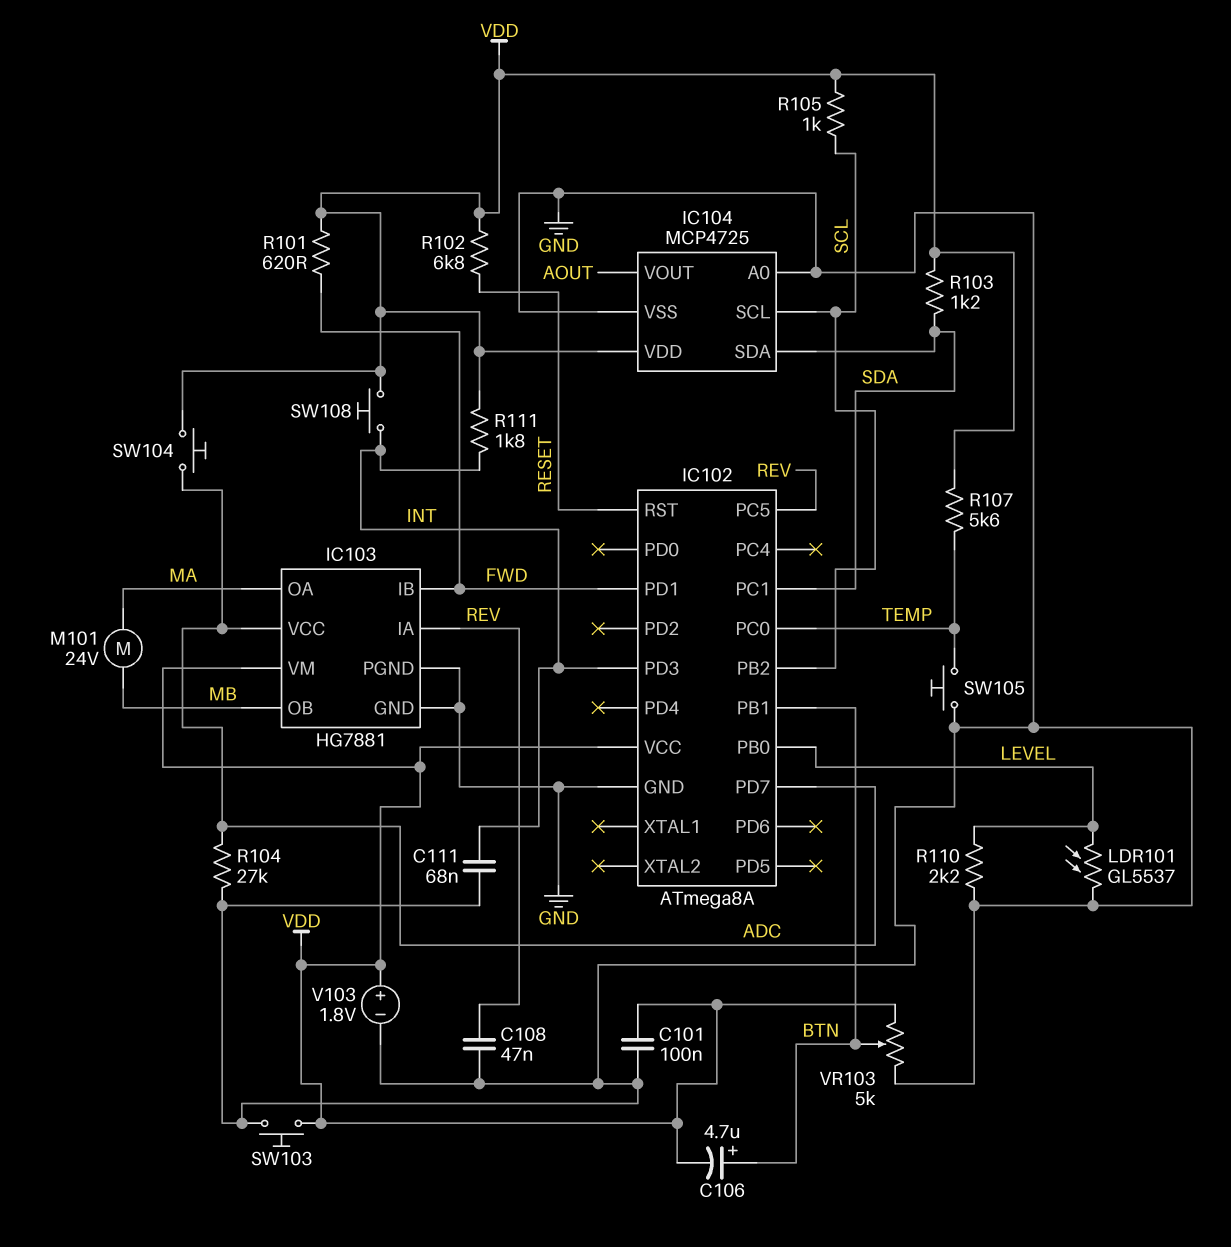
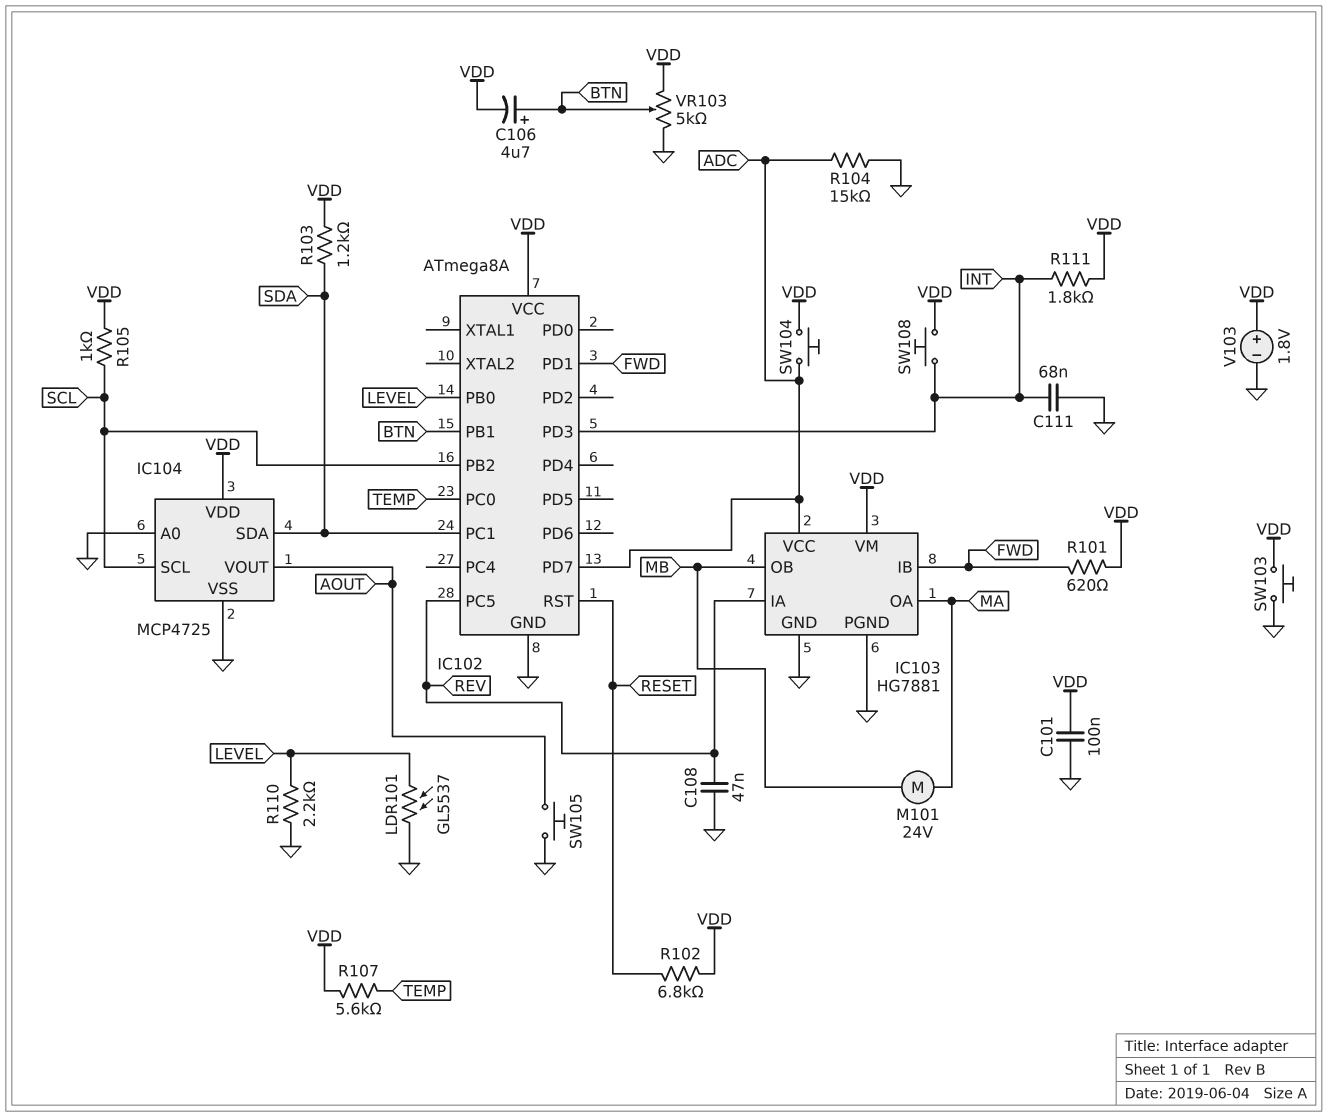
R104: 27k (ADC, GND) -> 15k (ADC, GND)
SW105: button (GND, TEMP) -> button (AOUT, GND)

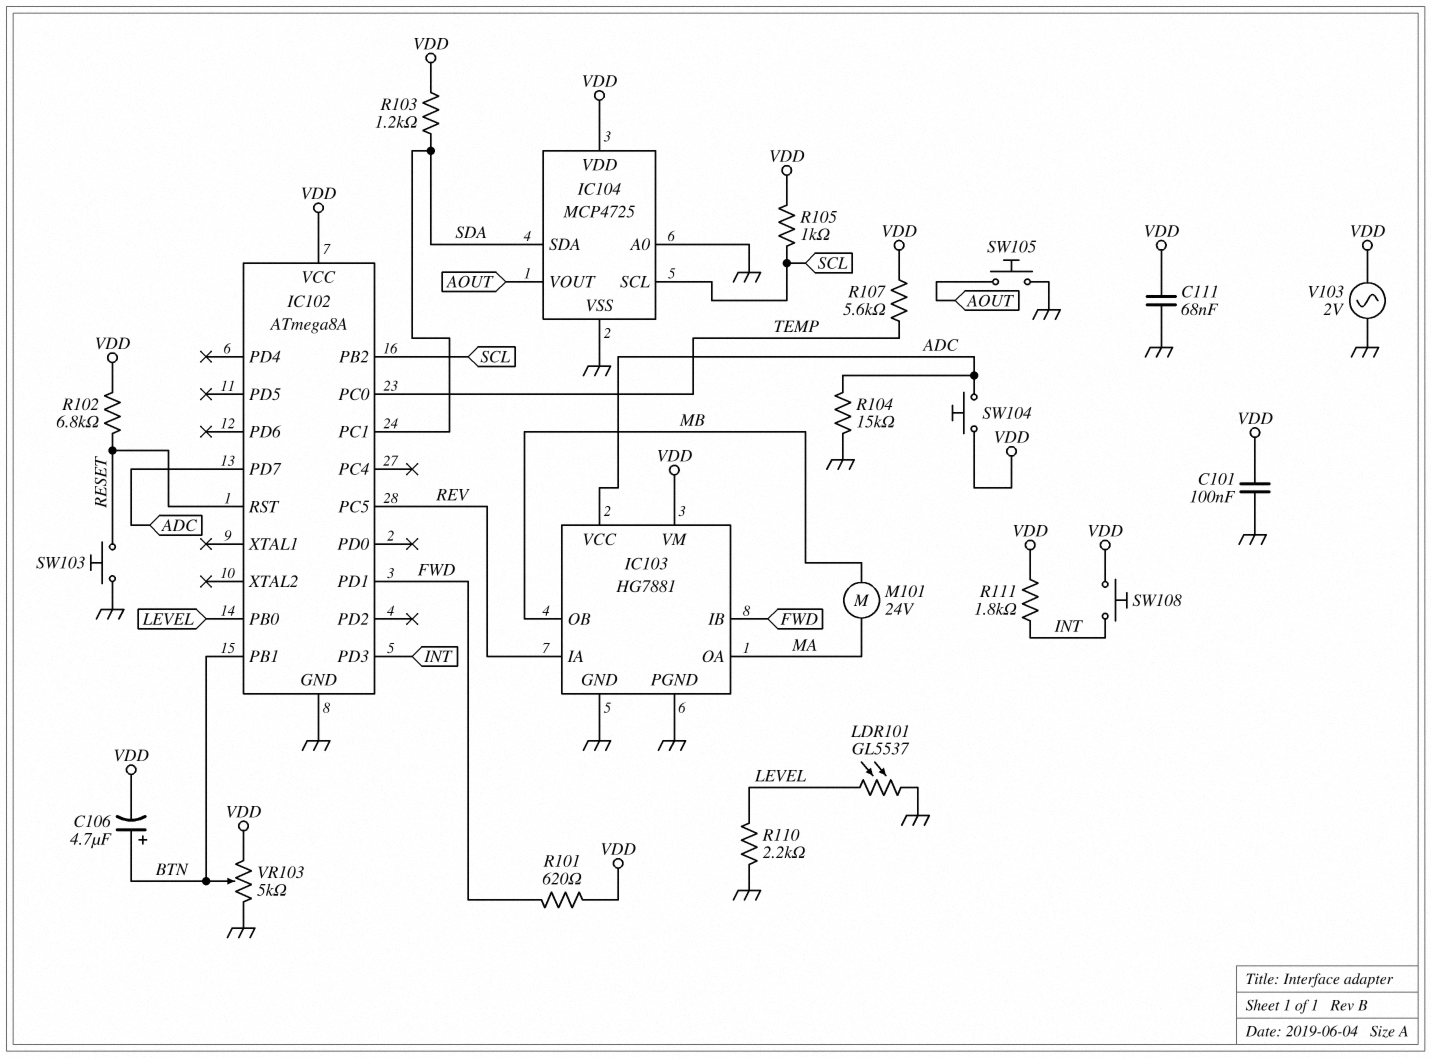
C108: 47nF (GND, REV) -> none
C111: 68nF (GND, INT) -> 68nF (GND, VDD)
SW103: button (GND, VDD) -> button (GND, RESET)
V103: 1.8V (plus VDD, minus GND) -> AC 2V (GND, VDD)

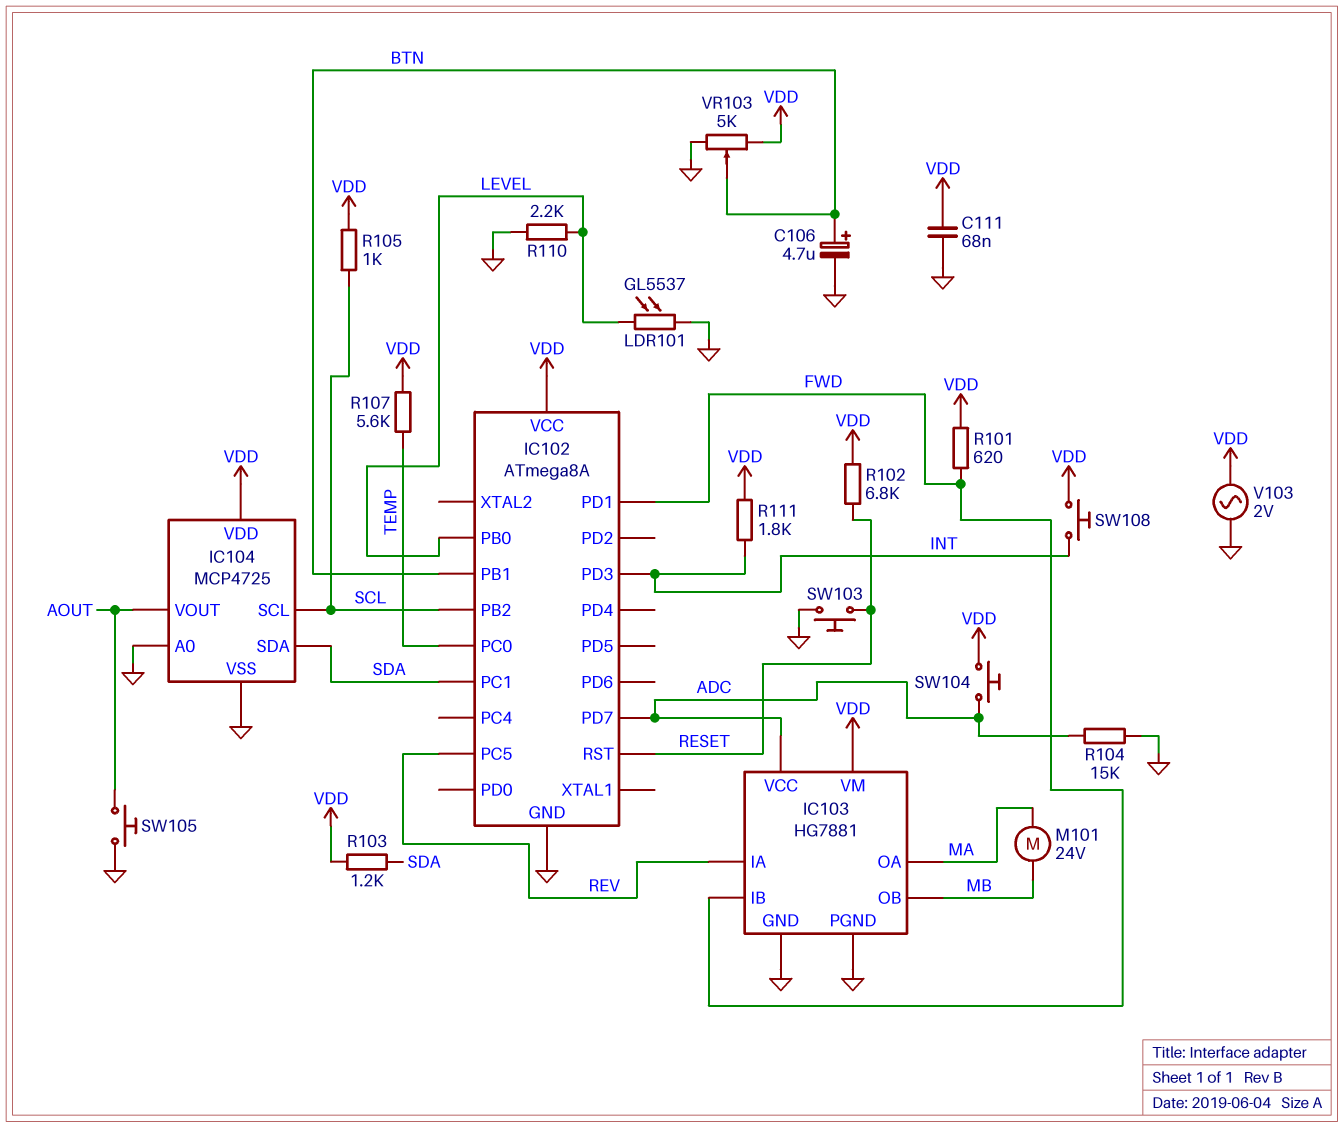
C101: 100nF (GND, VDD) -> none
C106: 4.7uF (plus BTN, minus VDD) -> 4.7uF (plus BTN, minus GND)

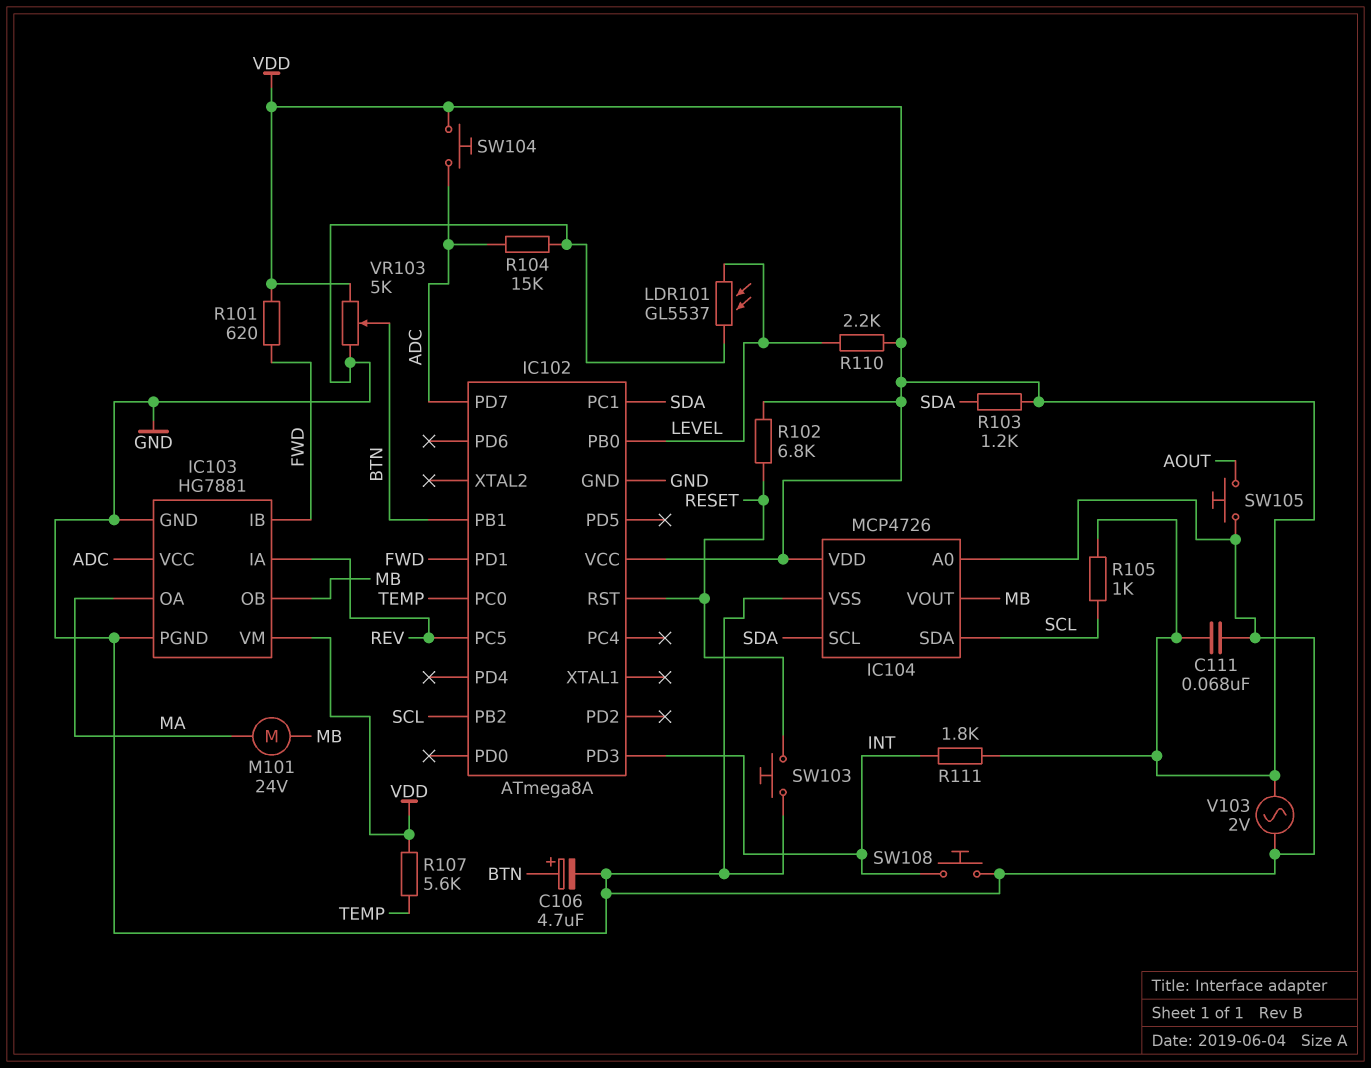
IC104: MCP4725 -> MCP4726
IC104 pin SCL: SCL -> SDA
IC104 pin SDA: SDA -> SCL
IC104 pin VOUT: AOUT -> MB
R110: 2.2k (GND, LEVEL) -> 2.2k (LEVEL, VDD)
SW108: button (INT, VDD) -> button (GND, INT)

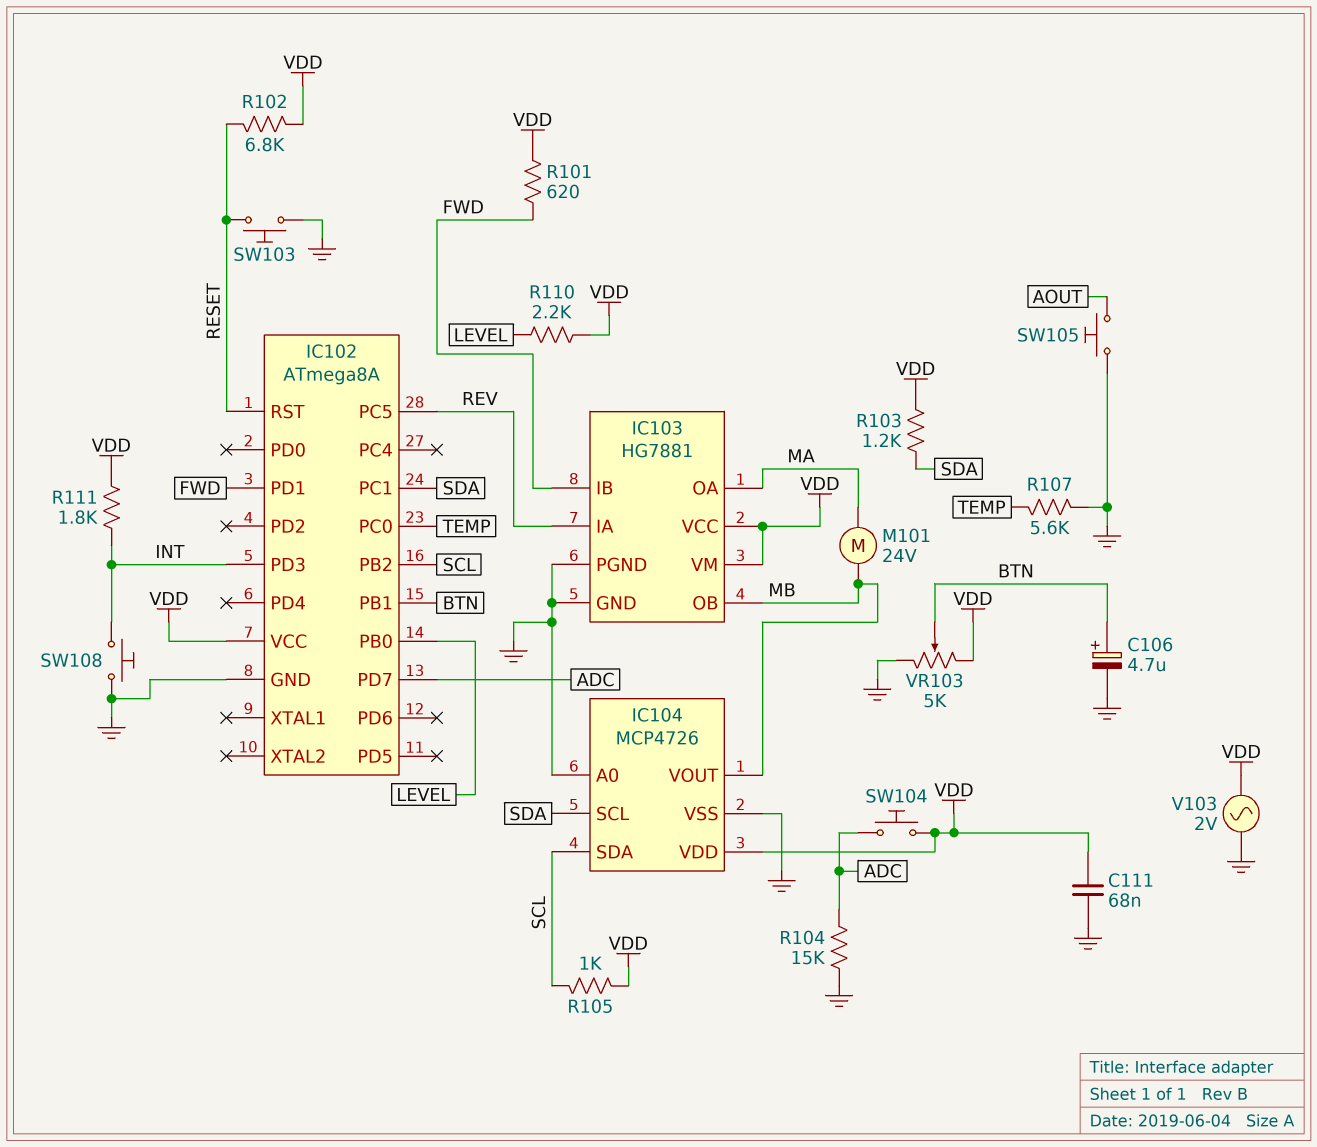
IC103 pin VCC: ADC -> VDD
LDR101: GL5537 (GND, LEVEL) -> none
R107: 5.6k (TEMP, VDD) -> 5.6k (GND, TEMP)

